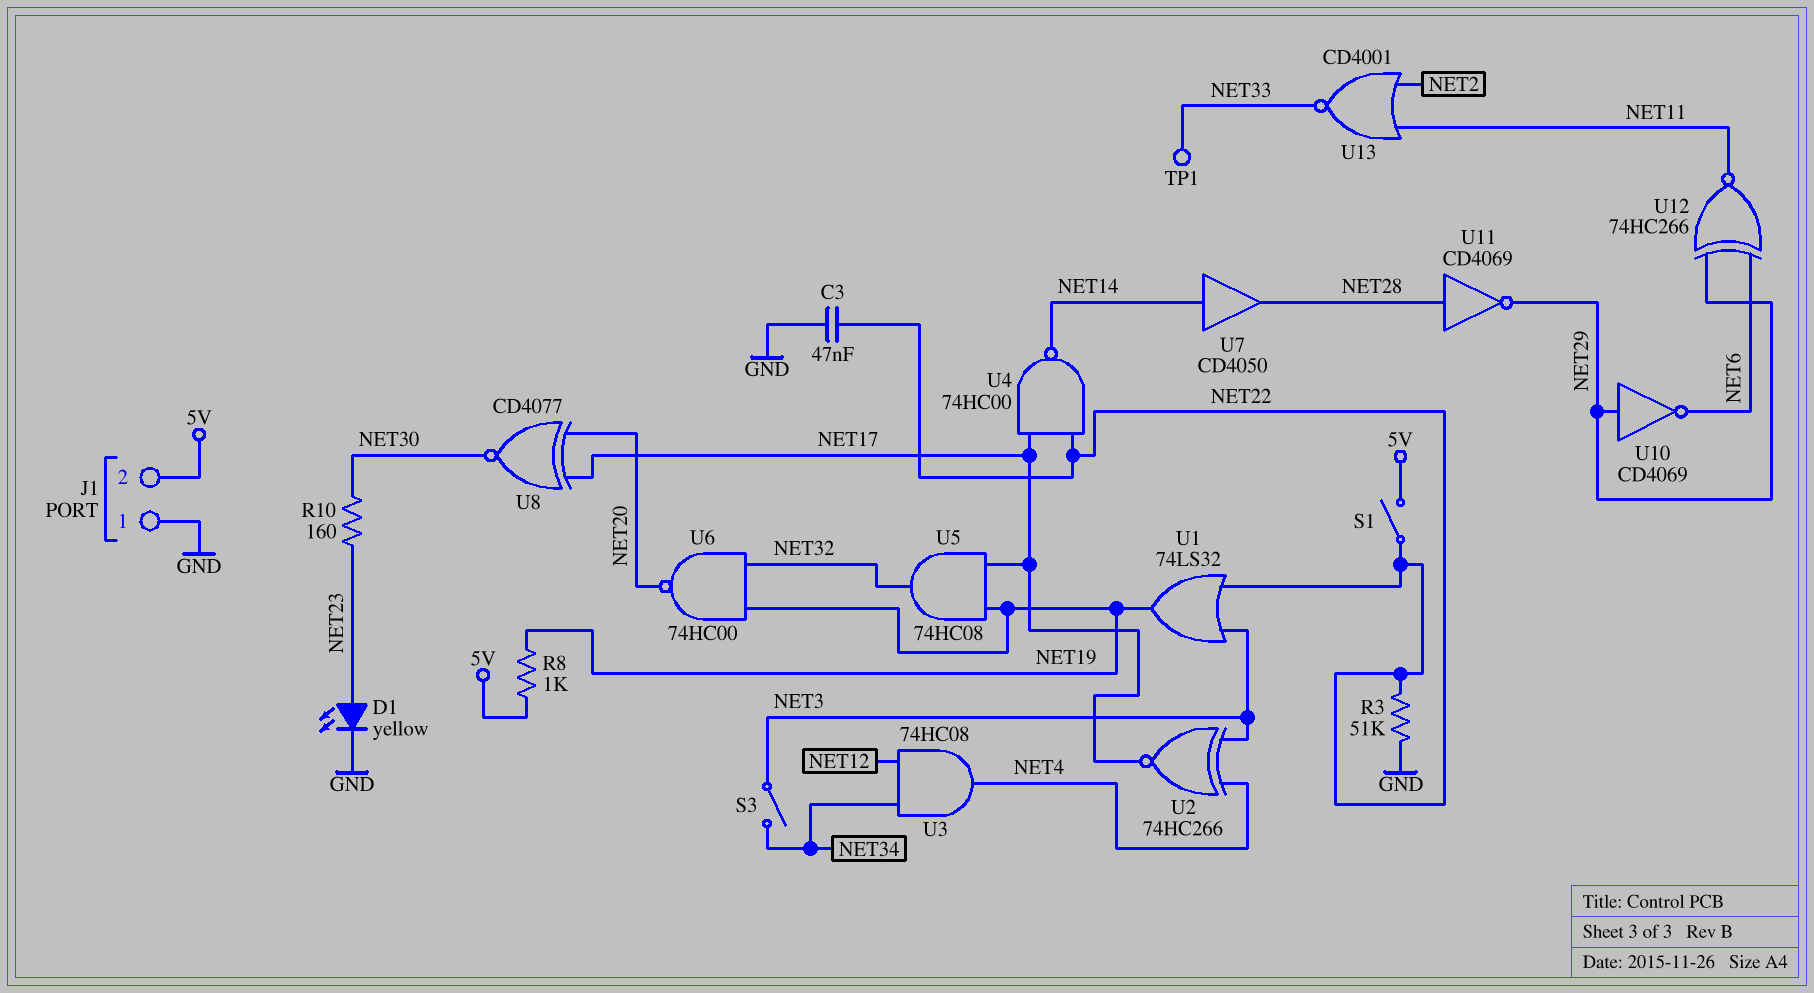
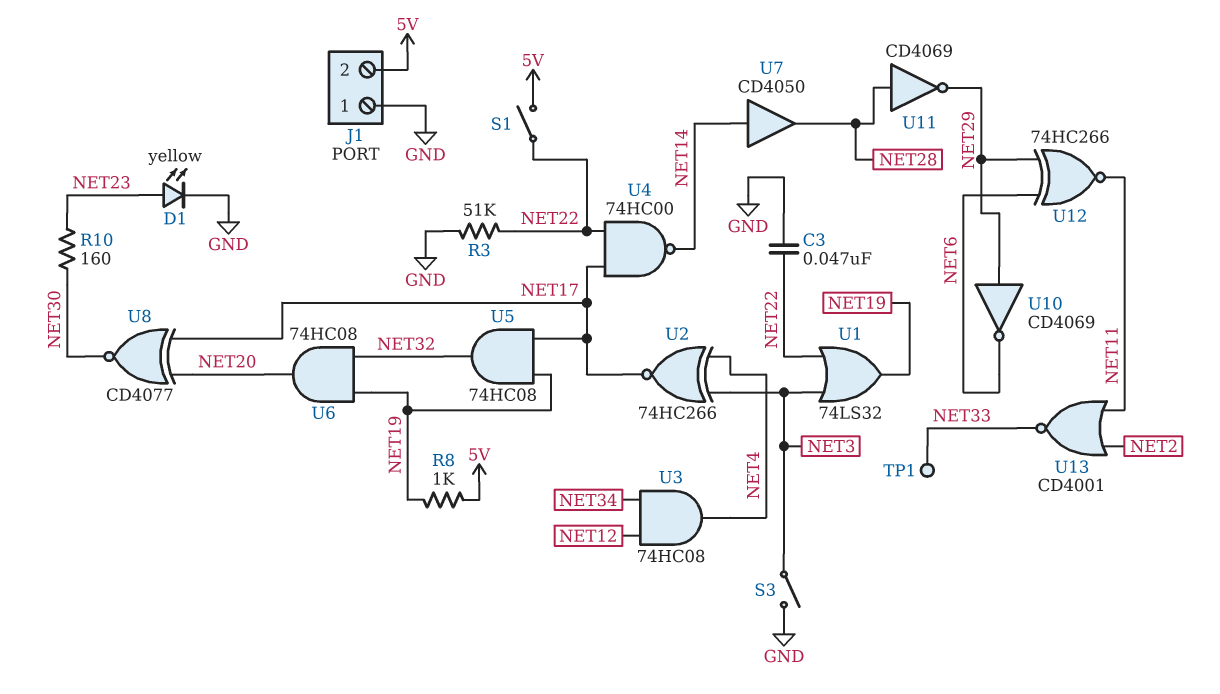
S3: switch (NET3, NET34) -> switch (GND, NET3)
U6: NAND 74HC00 (in NET19, in NET32, out NET20) -> AND 74HC08 (in NET19, in NET32, out NET20)

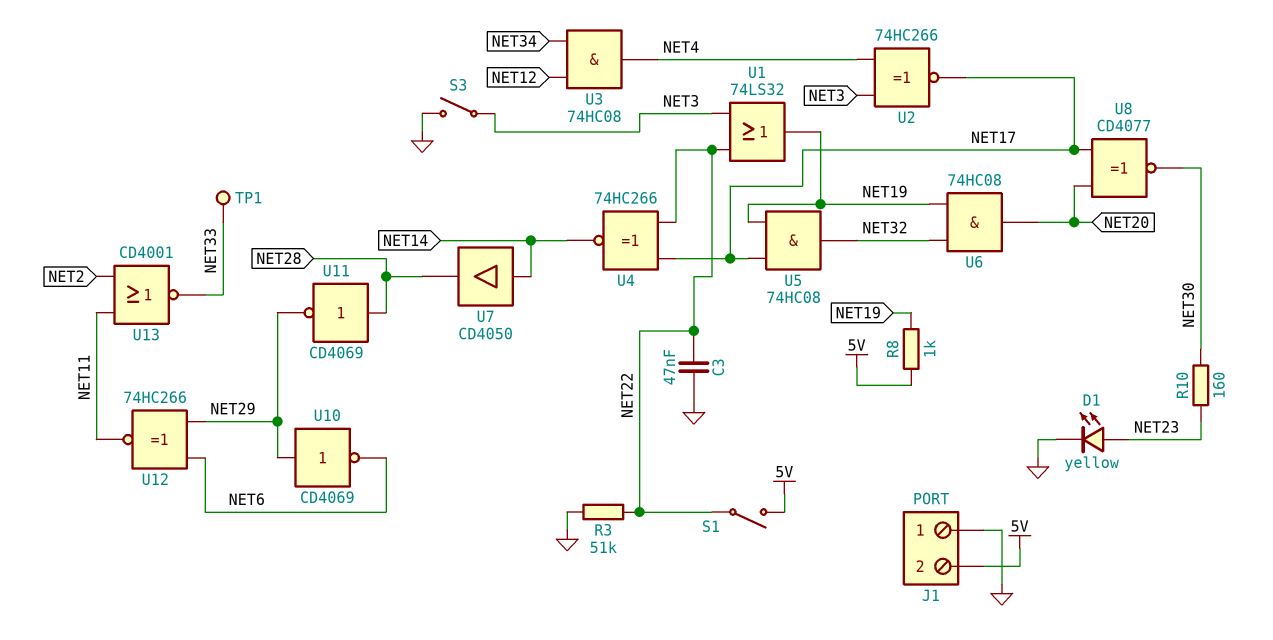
U4: NAND 74HC00 (in NET17, in NET22, out NET14) -> XNOR 74HC266 (in NET17, in NET22, out NET14)

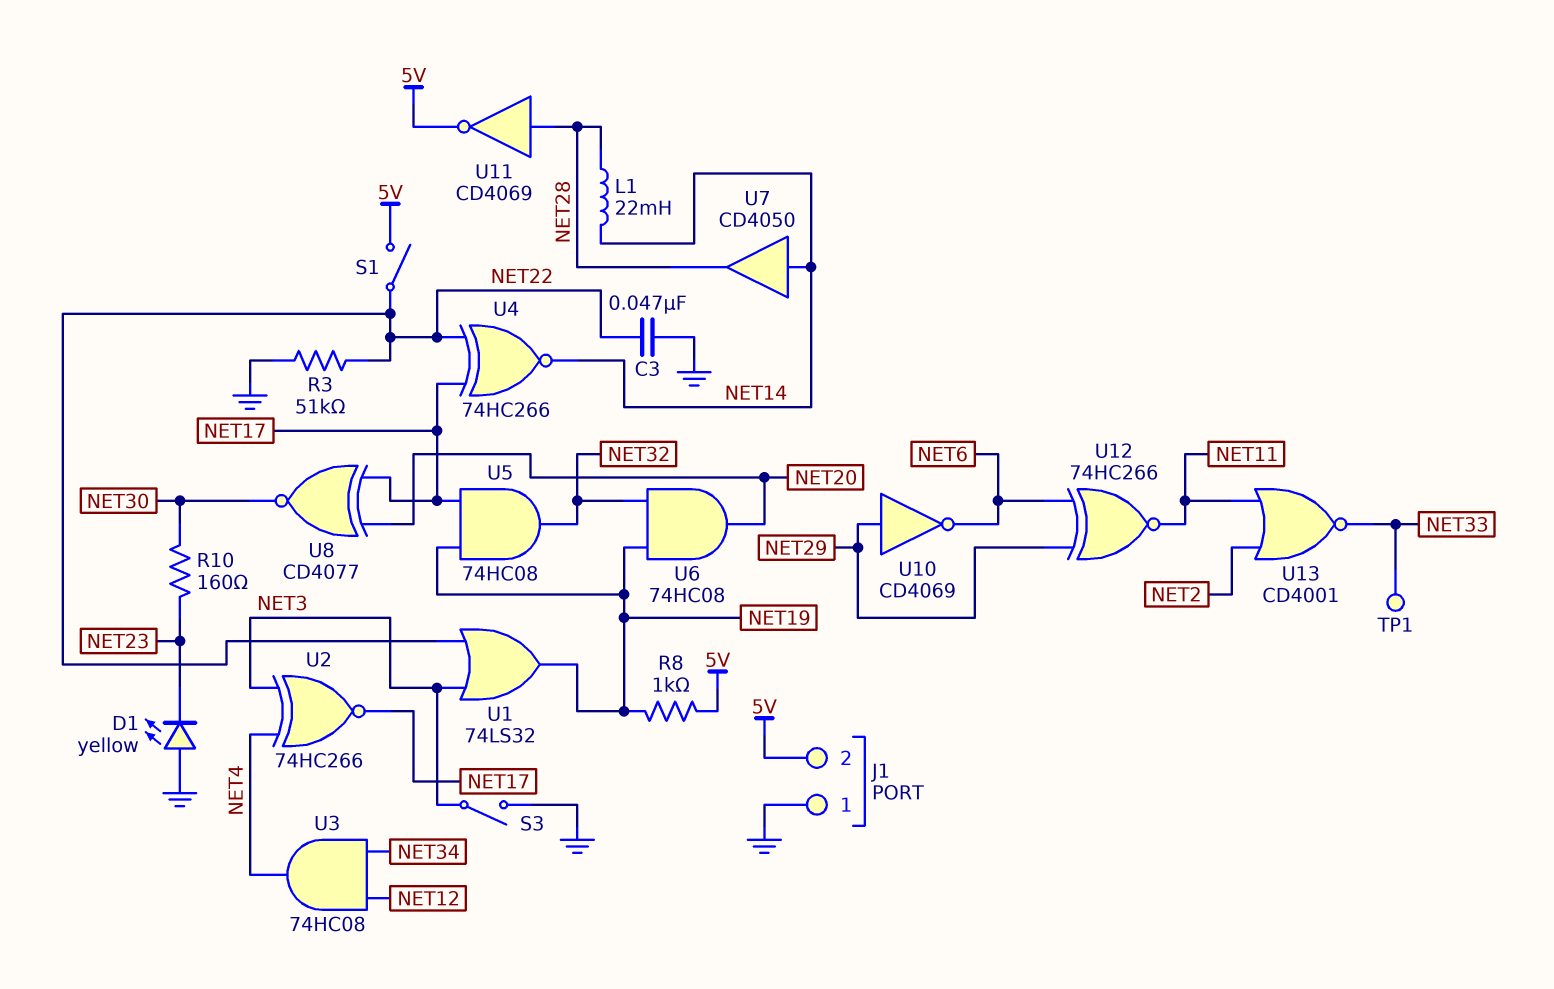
D1: LED yellow (A NET23, K GND) -> LED yellow (A GND, K NET23)
L1: none -> 22mH (NET14, NET28)
U11: NOT CD4069 (in NET28, out NET29) -> NOT CD4069 (in NET28, out 5V)

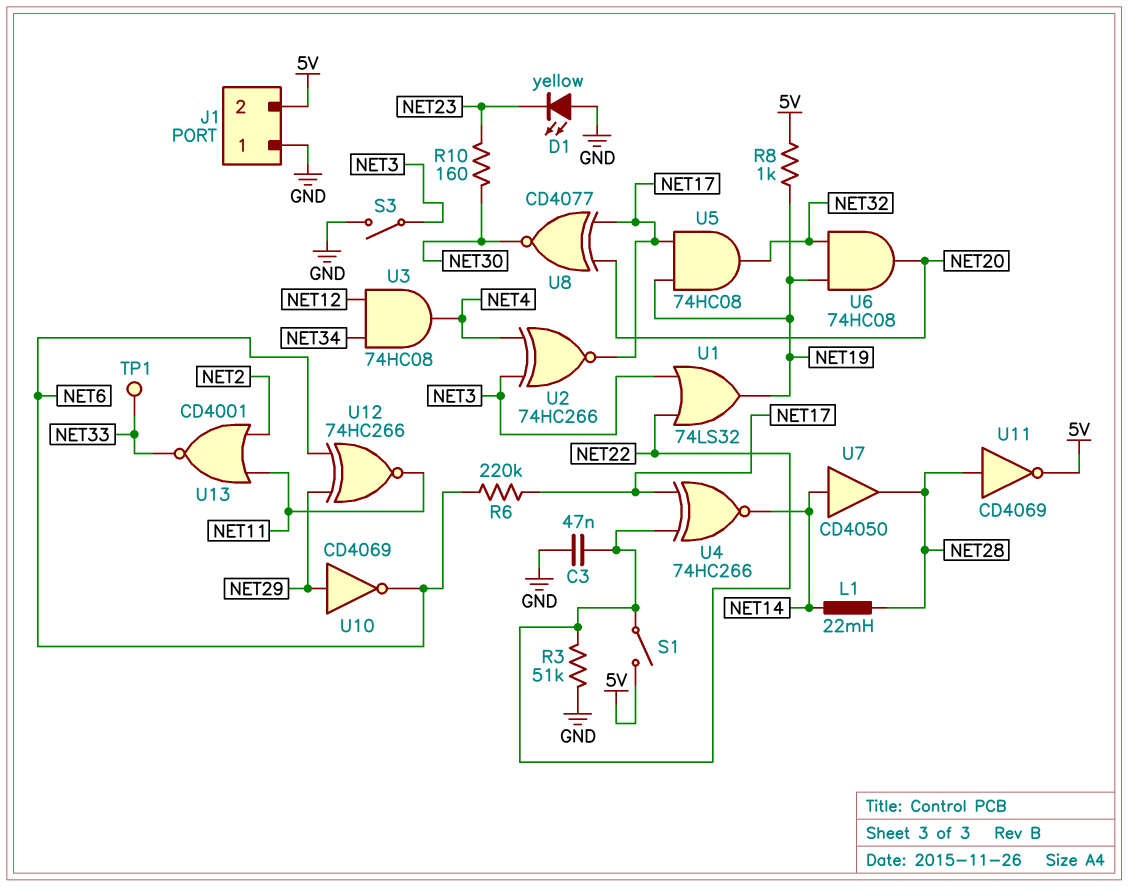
R6: none -> 220k (NET6, NET17)

